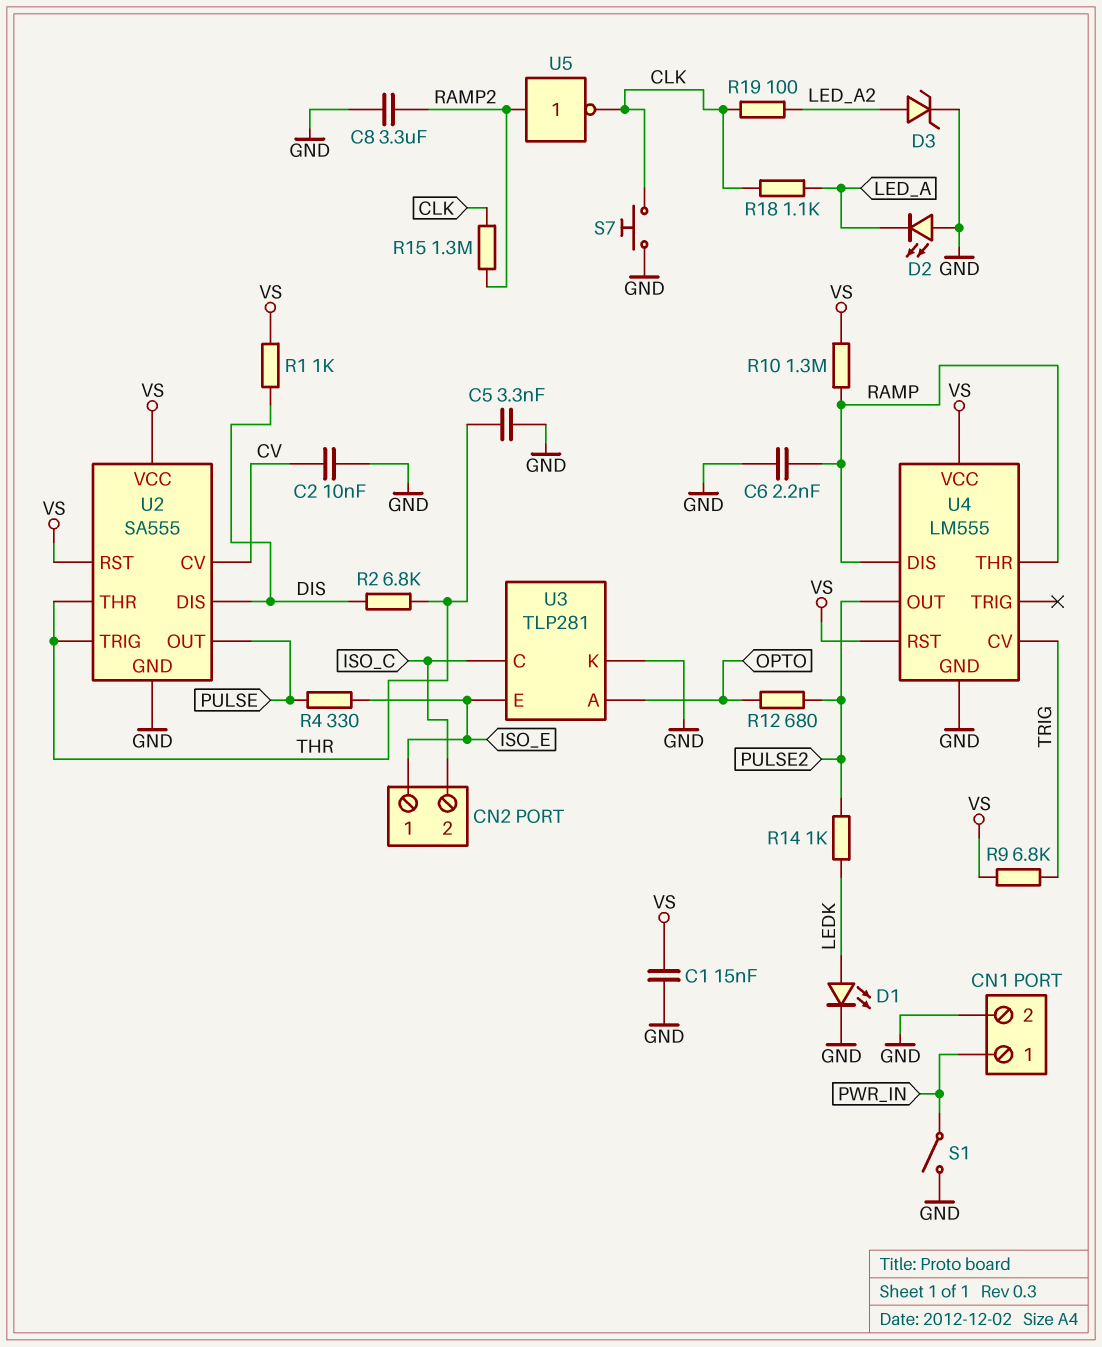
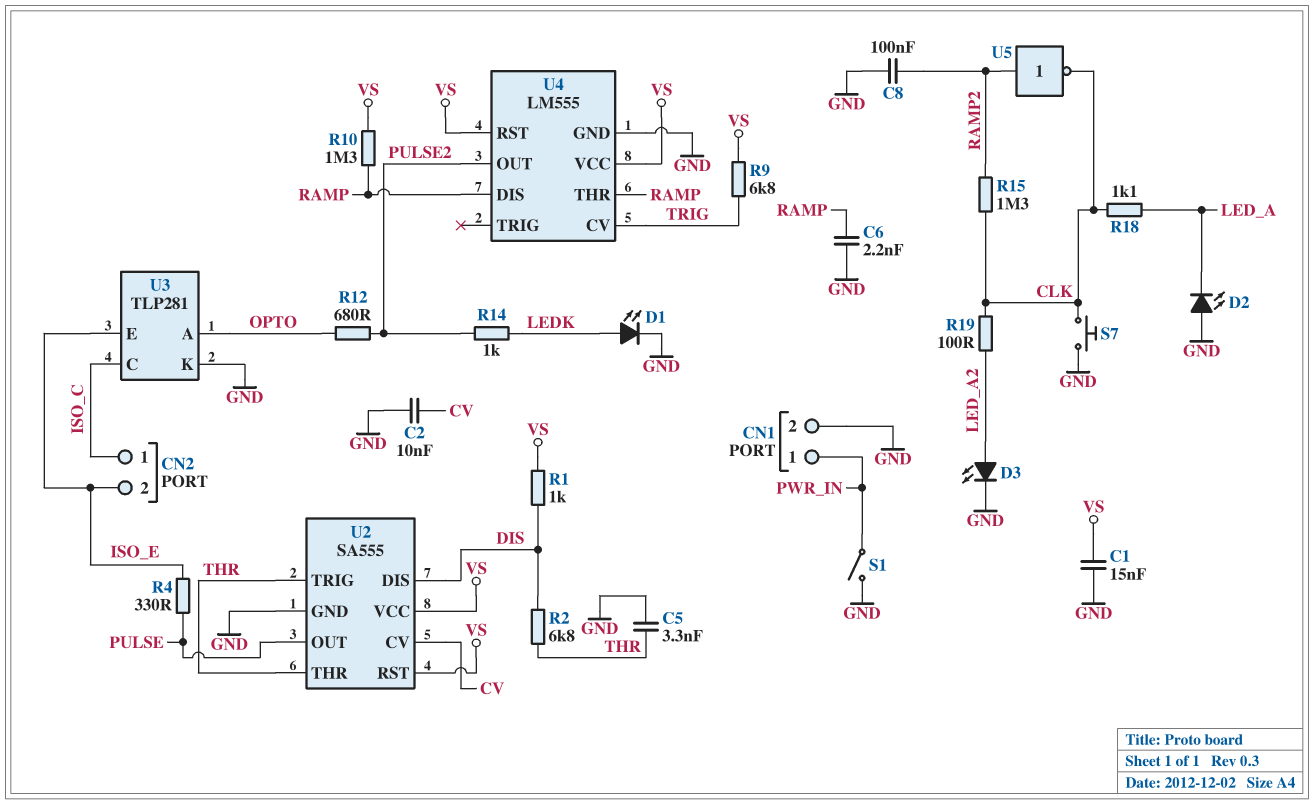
C8: 3.3uF (GND, RAMP2) -> 100nF (GND, RAMP2)
CN2 pin 1: ISO_E -> ISO_C
CN2 pin 2: ISO_C -> ISO_E
D3: zener (A LED_A2, K GND) -> LED (A LED_A2, K GND)

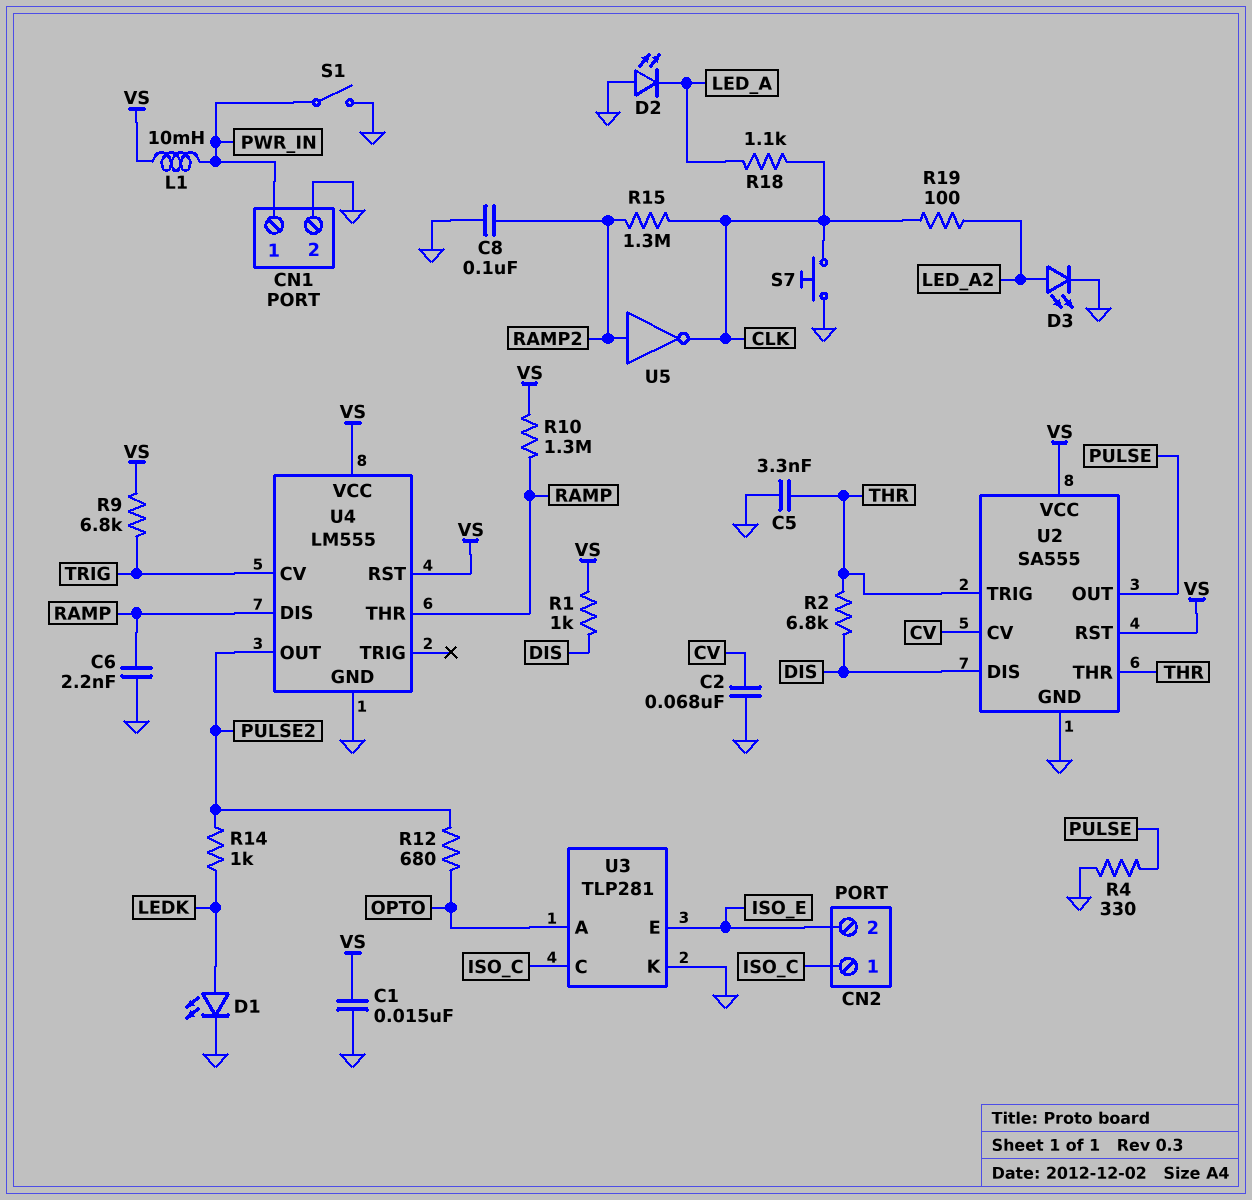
C2: 10nF (CV, GND) -> 68nF (CV, GND)
L1: none -> 10mH (PWR_IN, VS)
R4: 330 (ISO_E, PULSE) -> 330 (GND, PULSE)

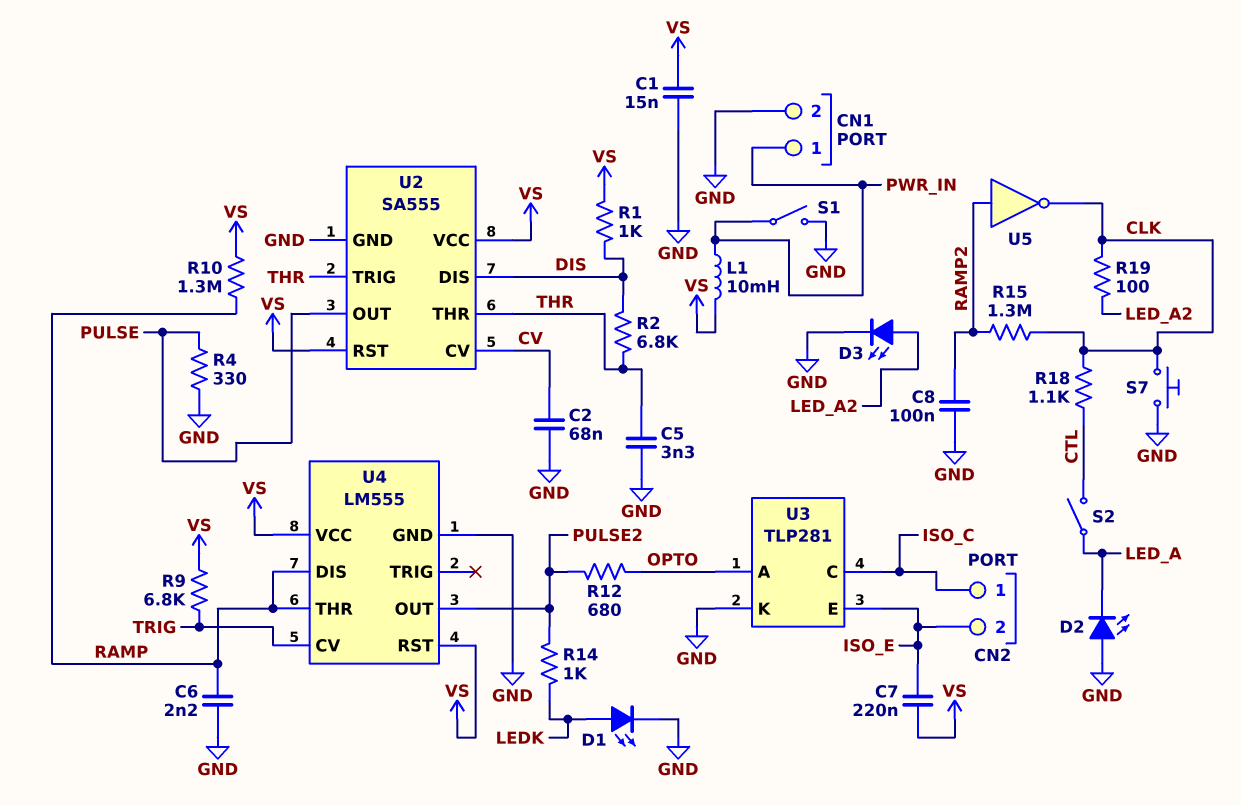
C7: none -> 220nF (ISO_E, VS)
R18: 1.1k (CLK, LED_A) -> 1.1k (CLK, CTL)
S2: none -> switch (CTL, LED_A)

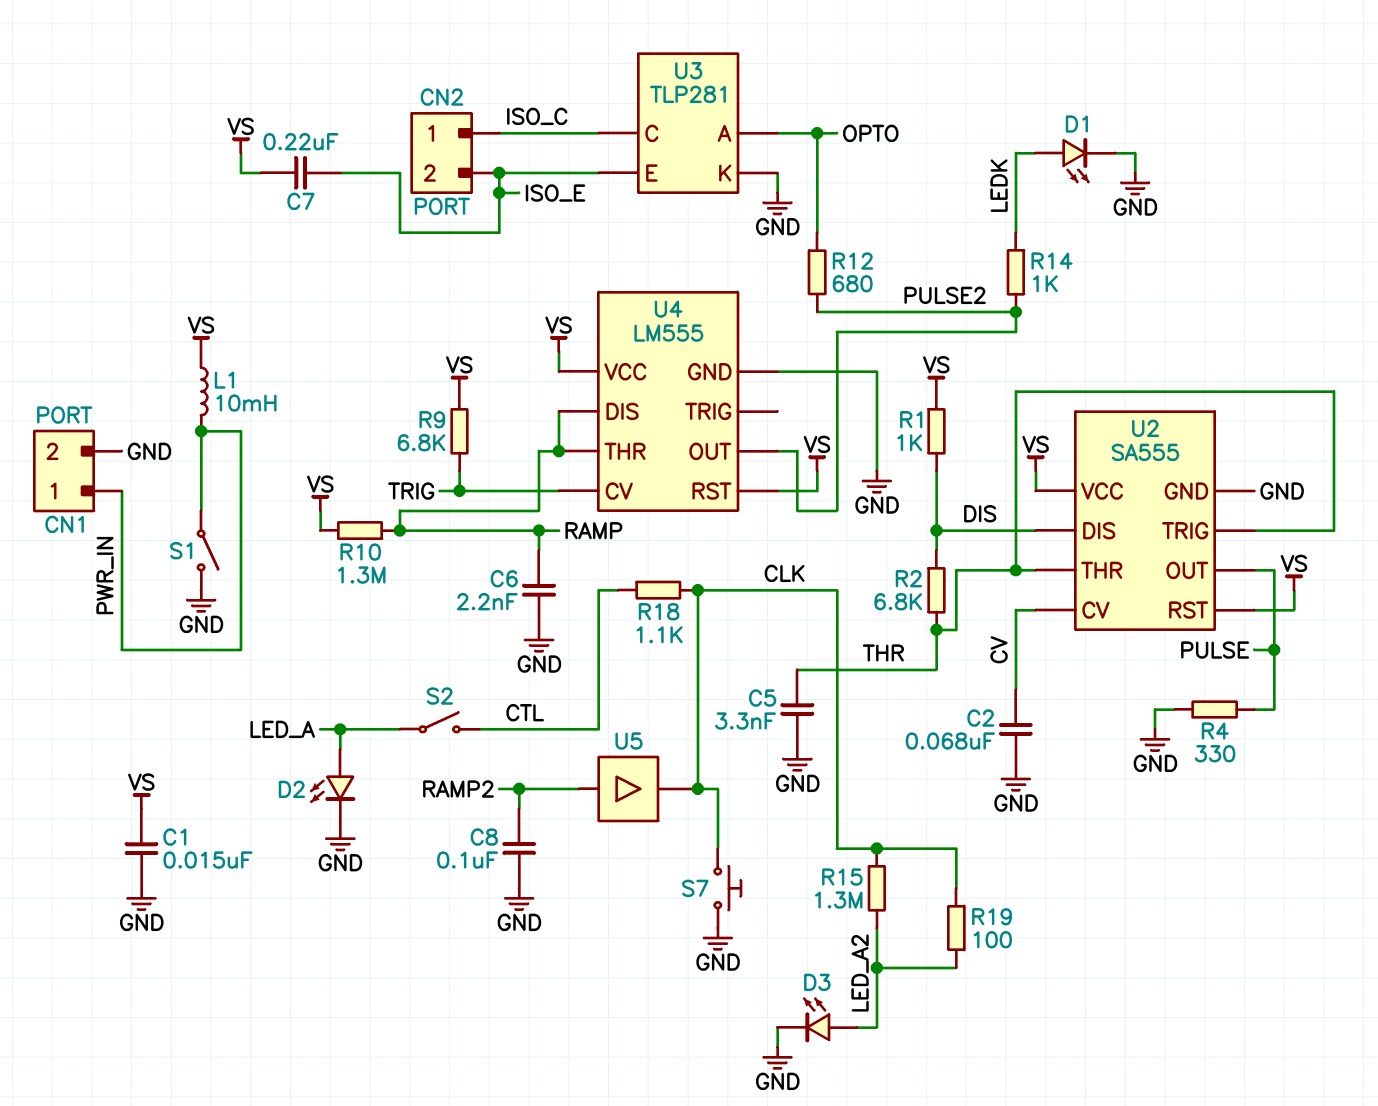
D2: LED (A GND, K LED_A) -> LED (A LED_A, K GND)
R15: 1.3M (CLK, RAMP2) -> 1.3M (CLK, LED_A2)
U5: NOT (in RAMP2, out CLK) -> buffer (in RAMP2, out CLK)

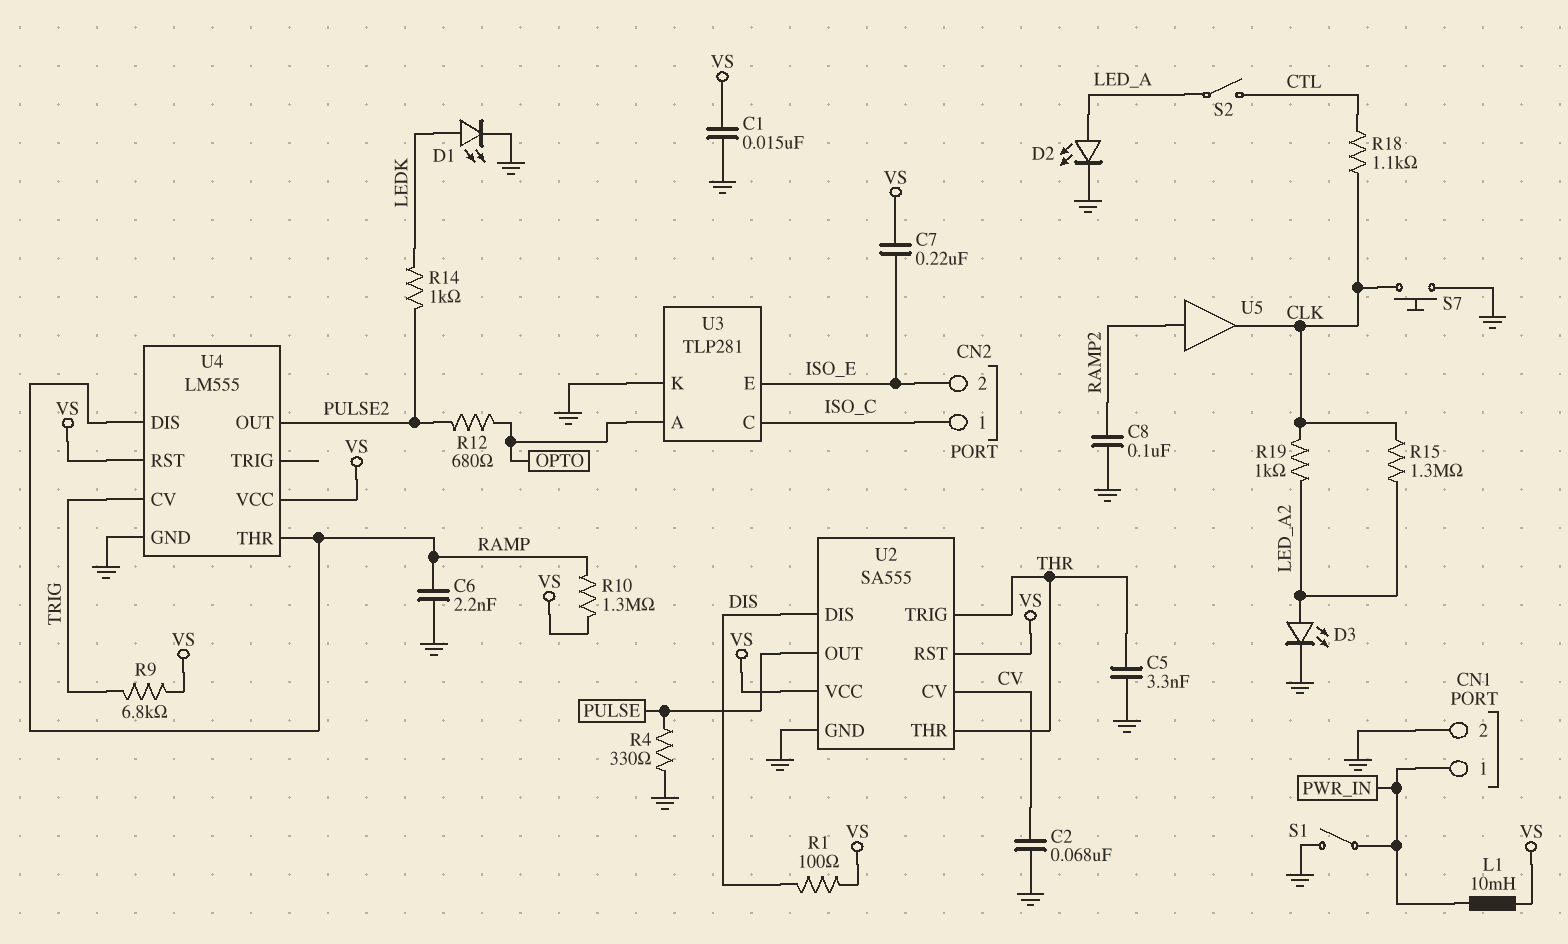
R1: 1k (DIS, VS) -> 100 (DIS, VS)
R2: 6.8k (DIS, THR) -> none
R19: 100 (CLK, LED_A2) -> 1k (CLK, LED_A2)

